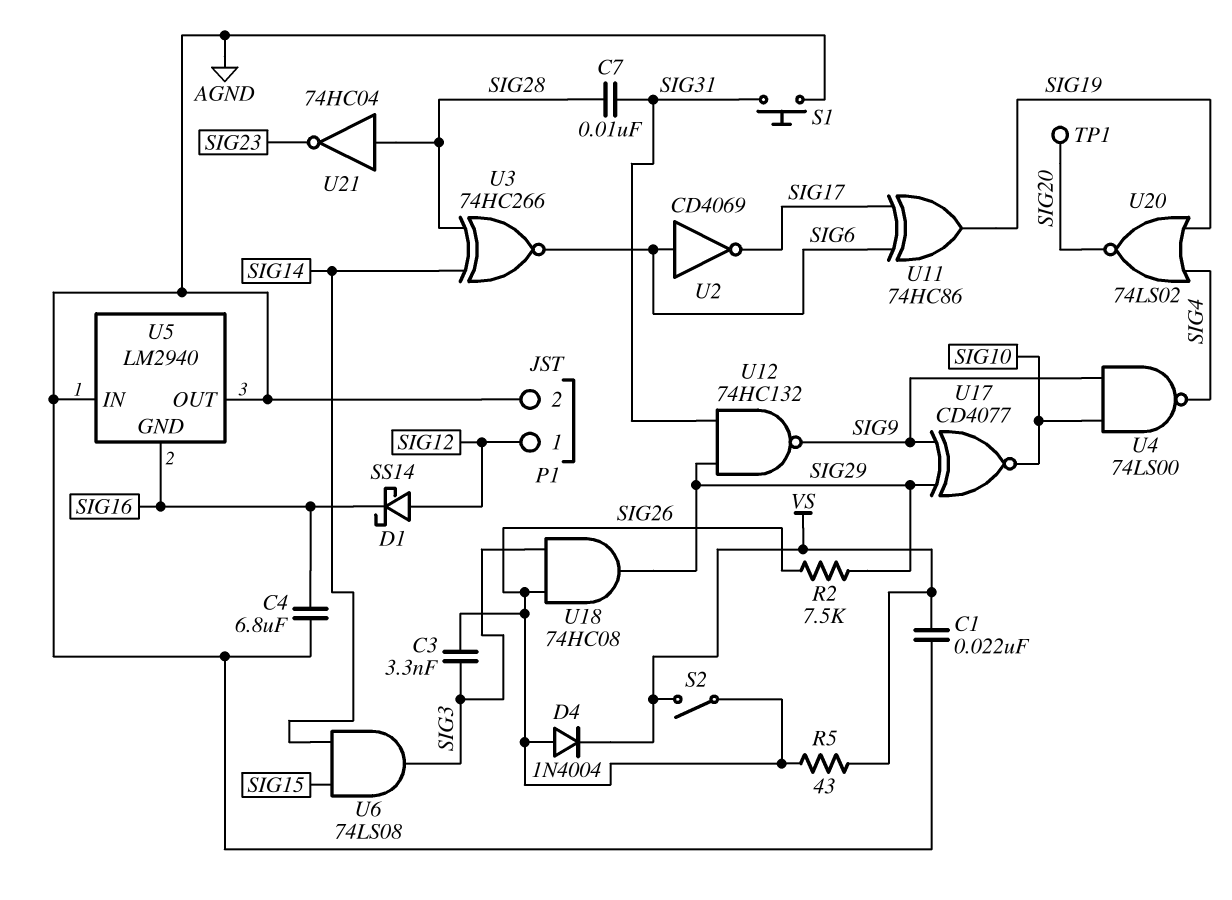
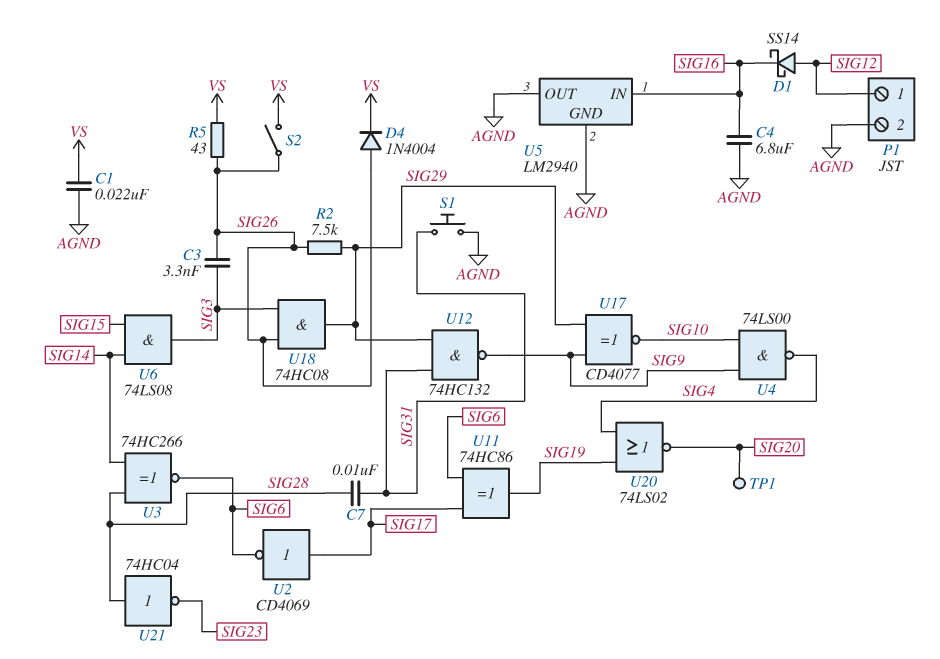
U2: NOT CD4069 (in SIG6, out SIG17) -> NOT CD4069 (in SIG17, out SIG6)
U5 pin GND: SIG16 -> AGND
U5 pin IN: AGND -> SIG16

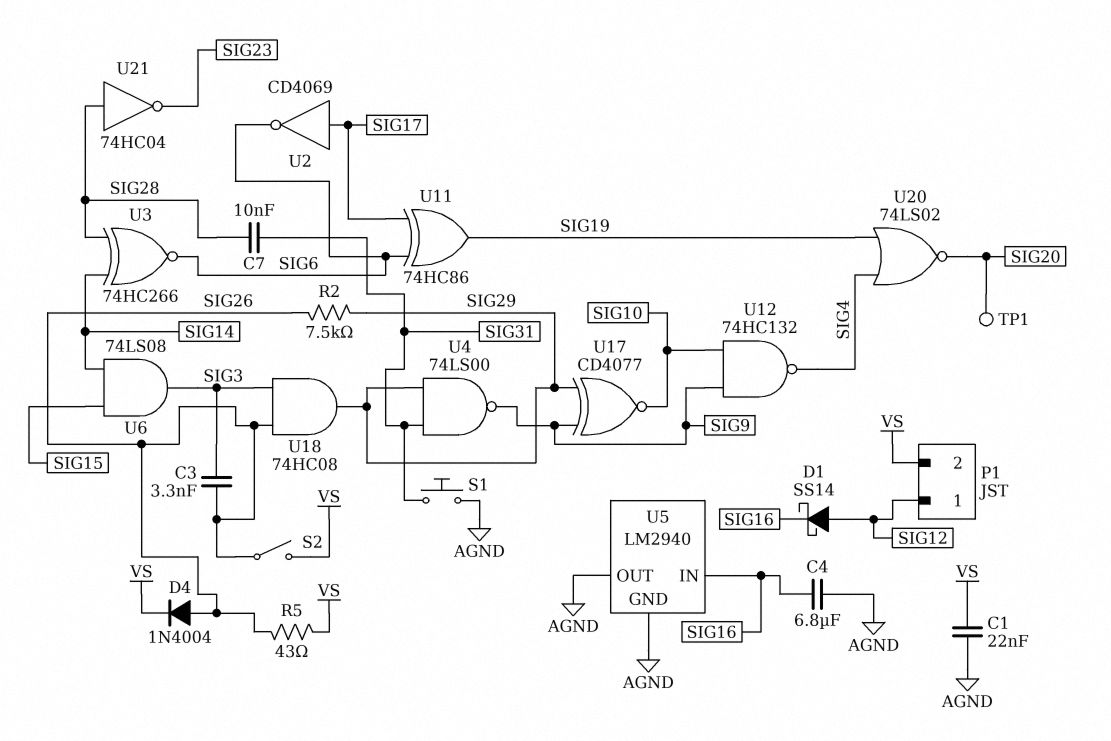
P1 pin 2: AGND -> VS
U4: NAND 74LS00 (in SIG9, in SIG10, out SIG4) -> NAND 74LS00 (in SIG29, in SIG31, out SIG9)
U12: NAND 74HC132 (in SIG29, in SIG31, out SIG9) -> NAND 74HC132 (in SIG9, in SIG10, out SIG4)

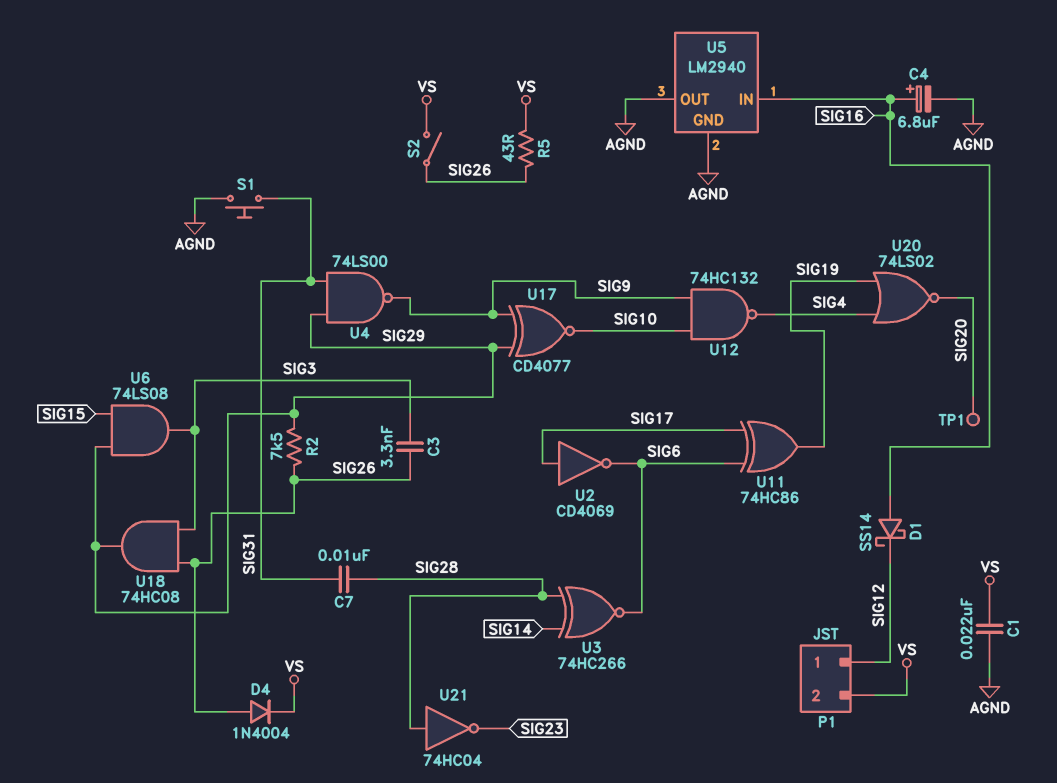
C4: 6.8uF (AGND, SIG16) -> 6.8uF (plus SIG16, minus AGND)
D1: schottky SS14 (A SIG12, K SIG16) -> schottky SS14 (A SIG16, K SIG12)
U6: AND 74LS08 (in SIG14, in SIG15, out SIG3) -> AND 74LS08 (in SIG15, in SIG29, out SIG3)

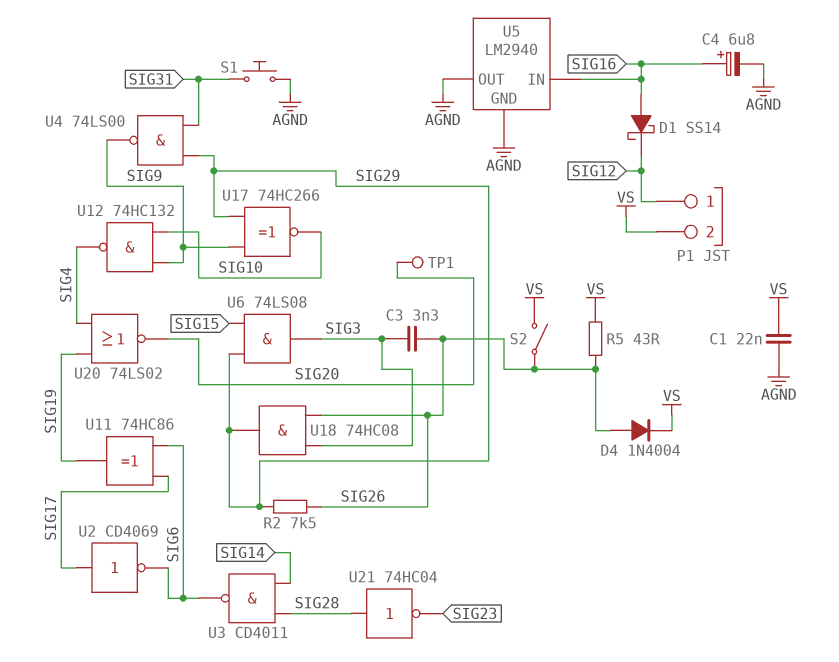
C7: 10nF (SIG28, SIG31) -> none
U3: XNOR 74HC266 (in SIG14, in SIG28, out SIG6) -> NAND CD4011 (in SIG14, in SIG28, out SIG6)
U17: XNOR CD4077 (in SIG9, in SIG29, out SIG10) -> XNOR 74HC266 (in SIG9, in SIG29, out SIG10)

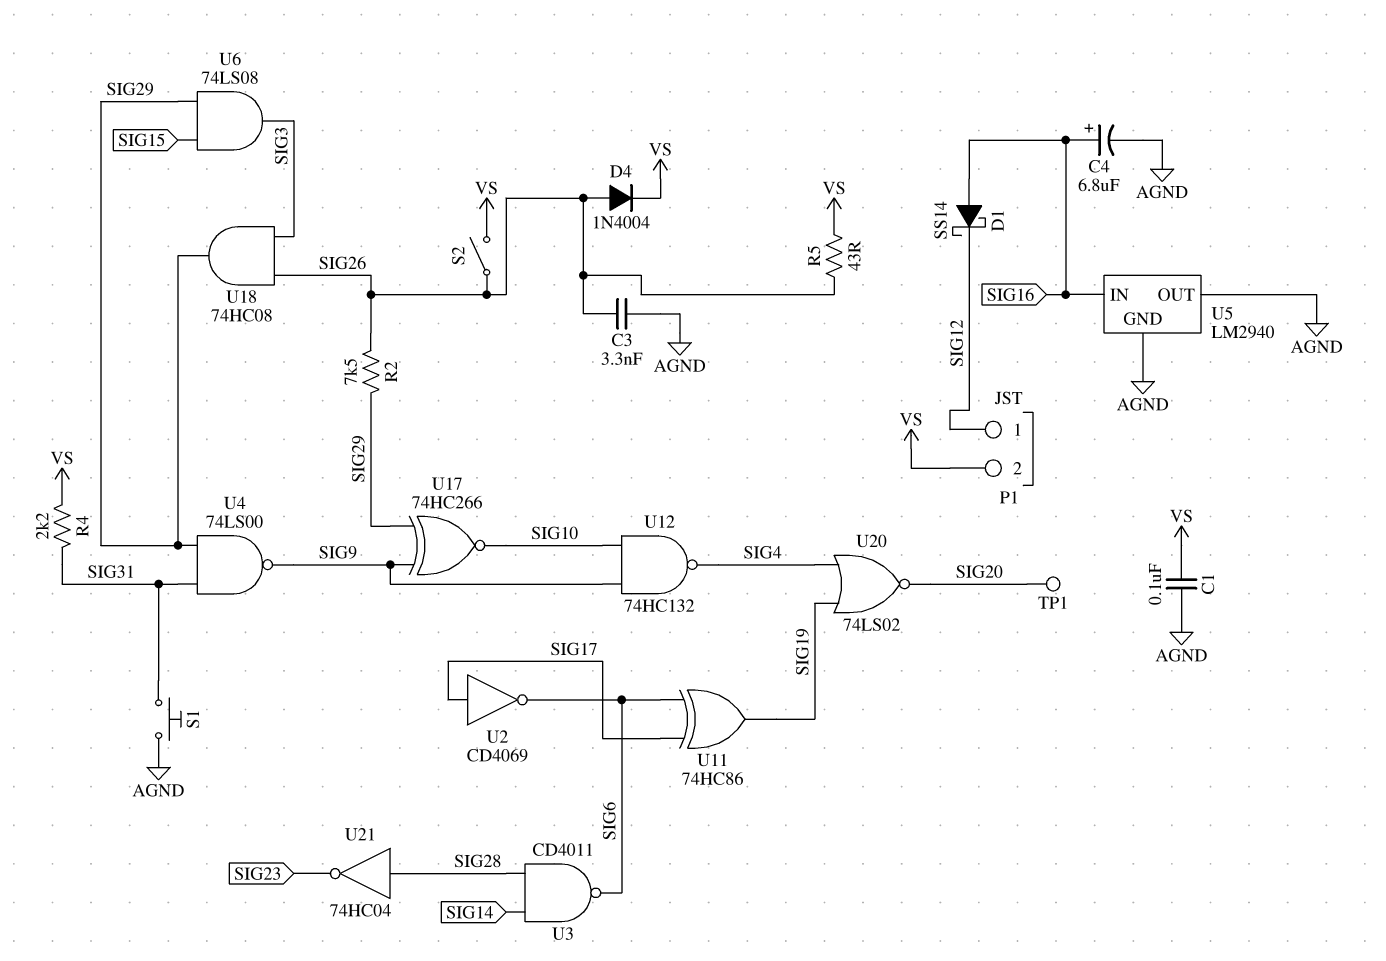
C1: 22nF (AGND, VS) -> 100nF (AGND, VS)
C3: 3.3nF (SIG3, SIG26) -> 3.3nF (AGND, SIG26)
R4: none -> 2.2k (SIG31, VS)

